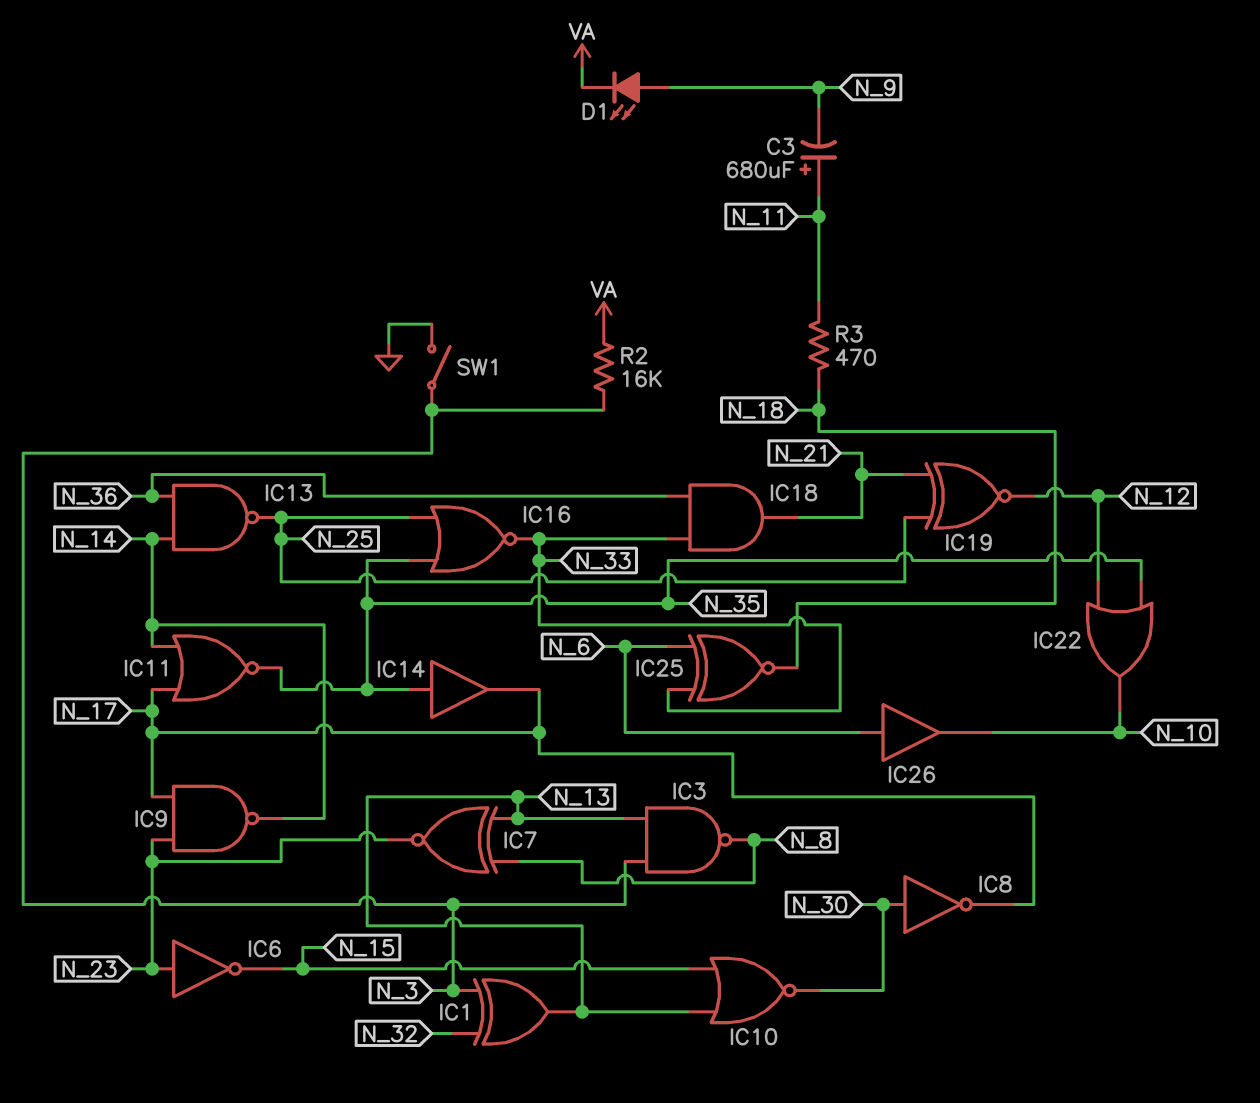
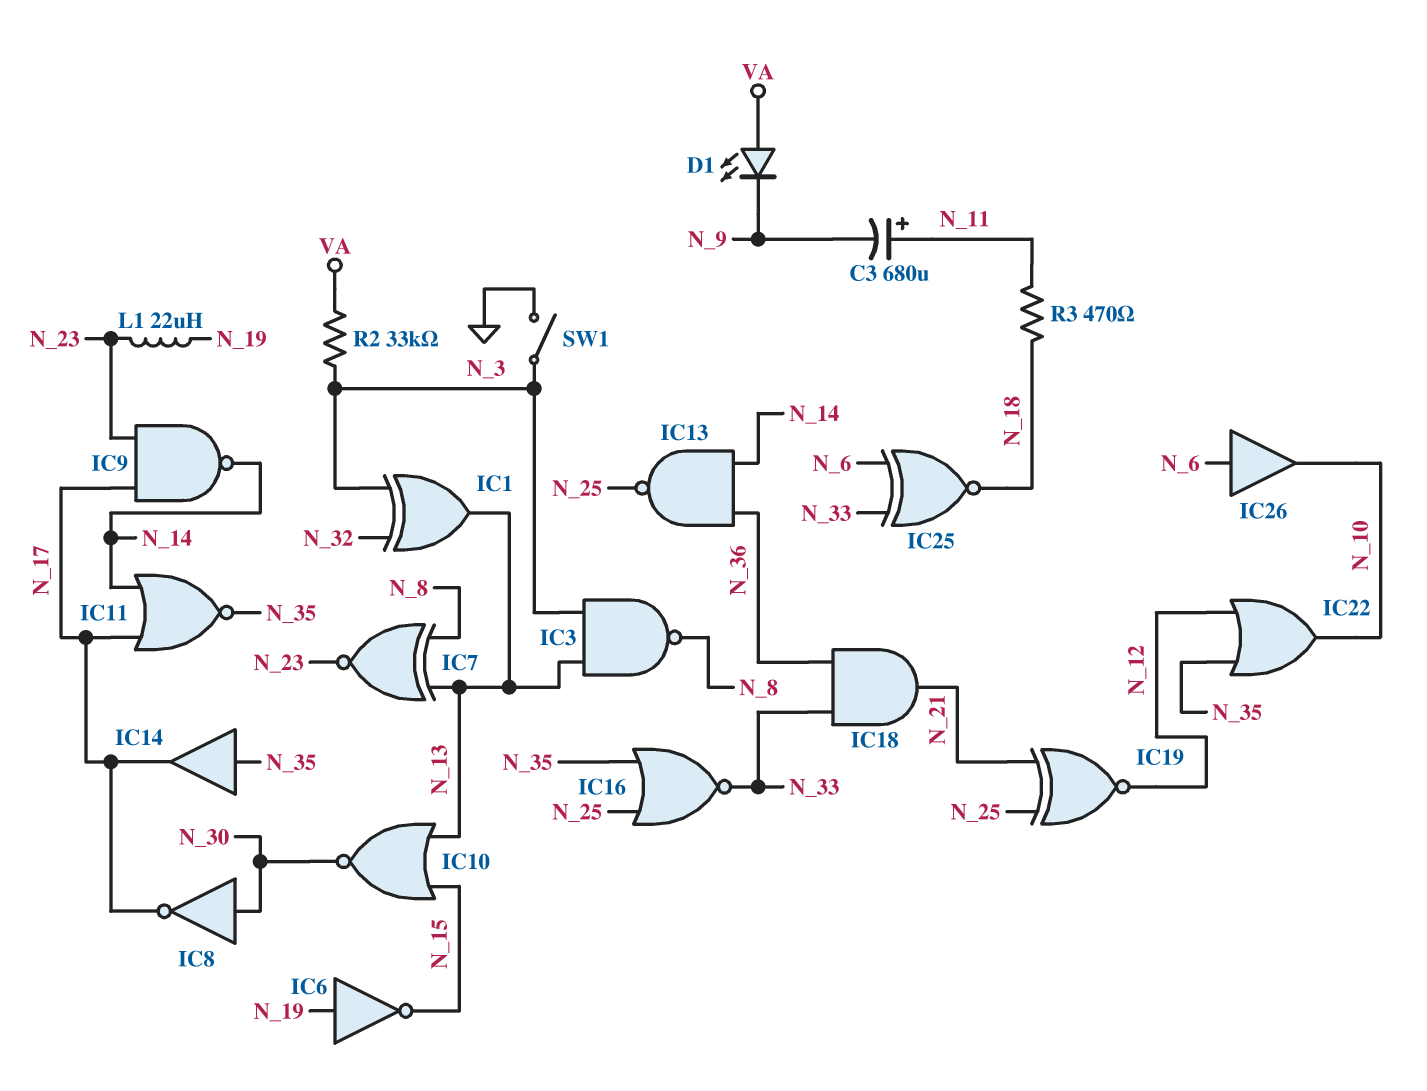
D1: LED (A N_9, K VA) -> LED (A VA, K N_9)
IC6: NOT (in N_23, out N_15) -> NOT (in N_19, out N_15)
L1: none -> 22uH (N_19, N_23)
R2: 16k (N_3, VA) -> 33k (N_3, VA)

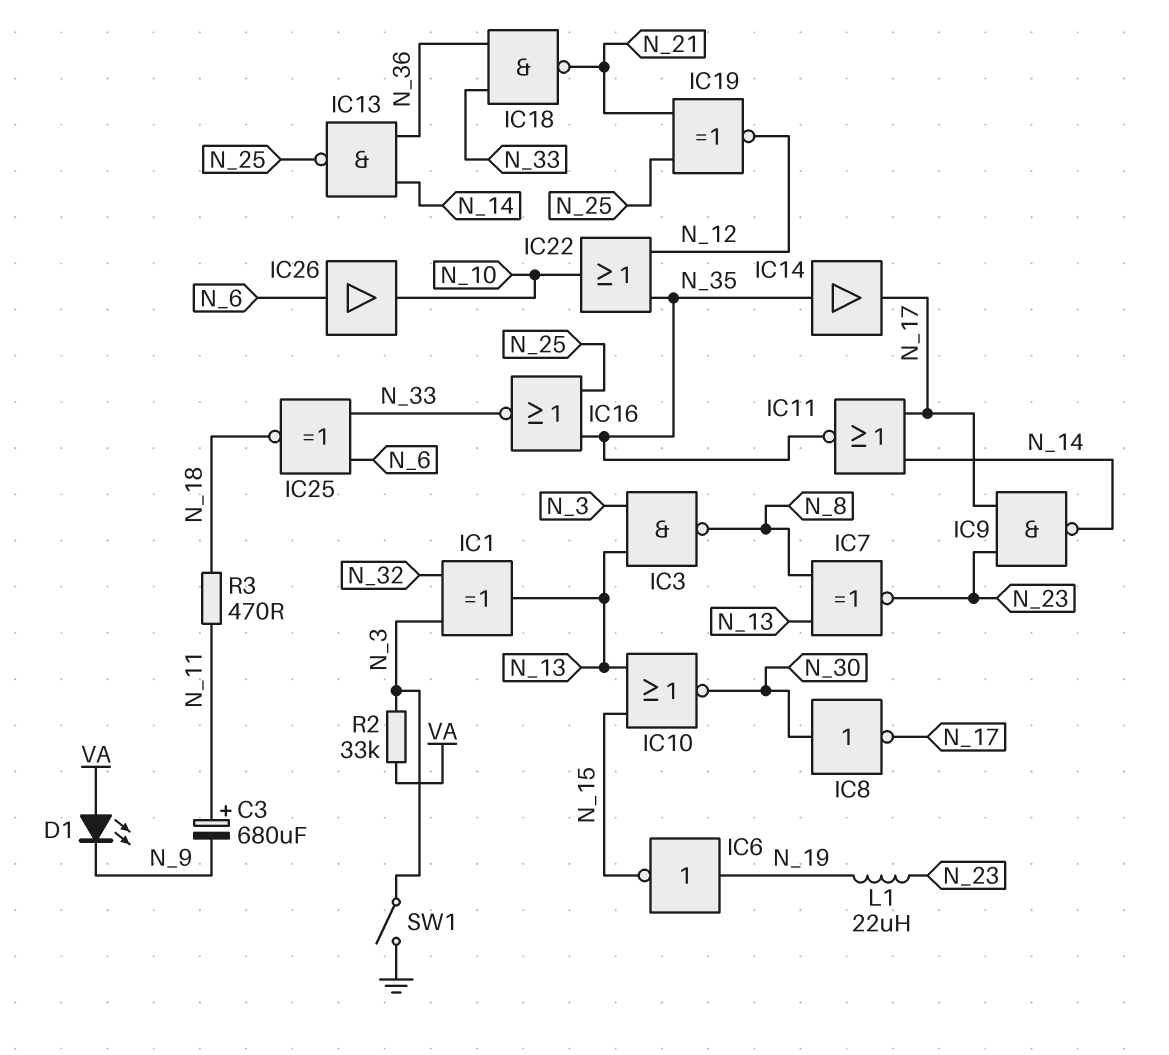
IC18: AND (in N_33, in N_36, out N_21) -> NAND (in N_33, in N_36, out N_21)

